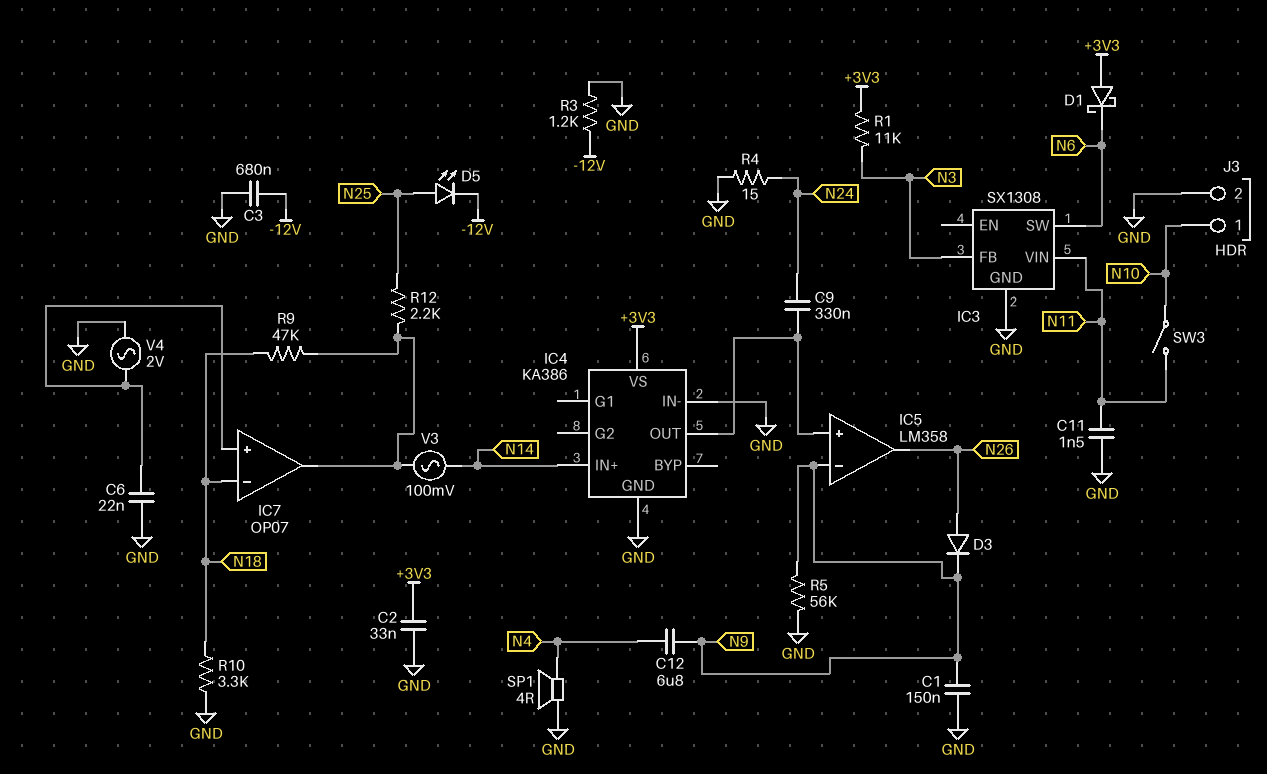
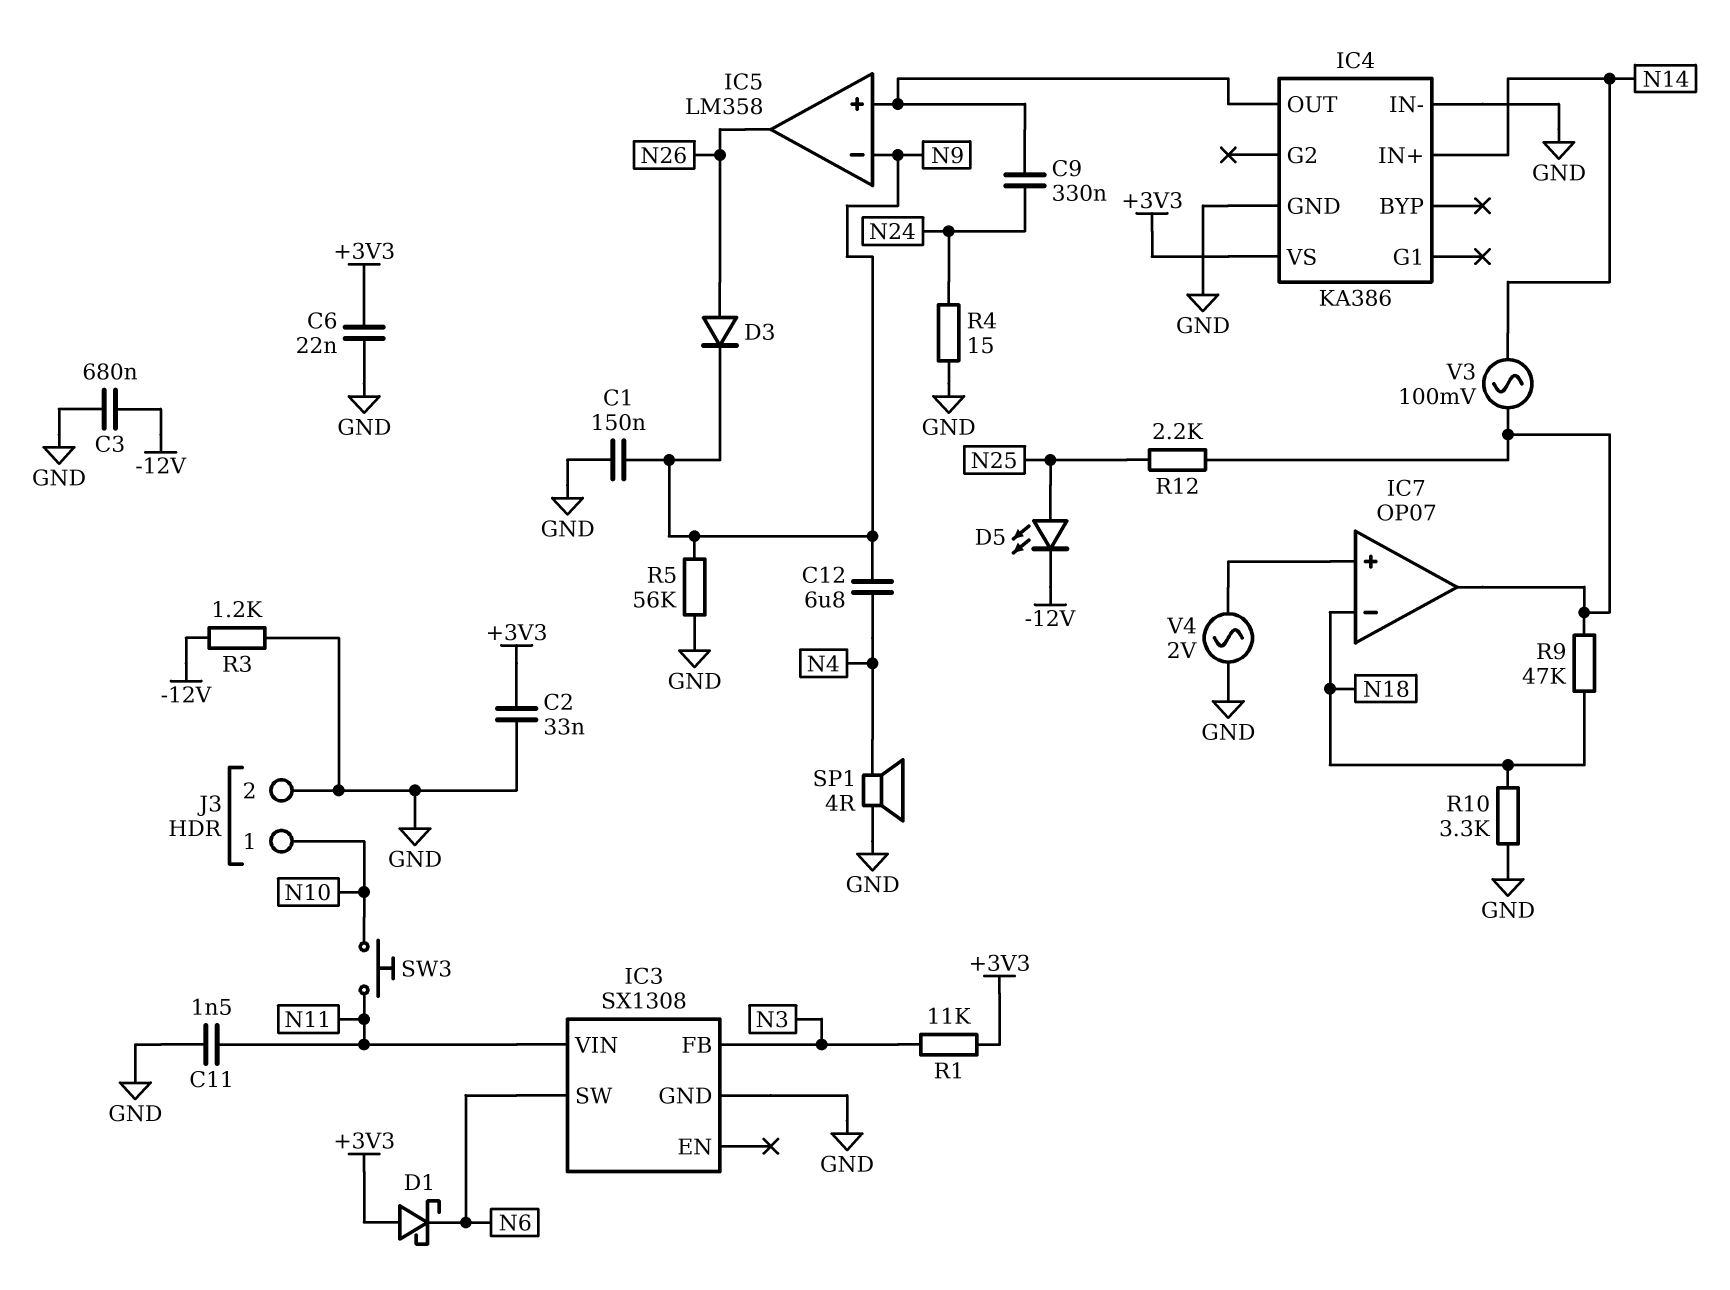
C6: 22nF (GND, IC7/in+) -> 22nF (+3V3, GND)
SW3: switch (N10, N11) -> button (N10, N11)

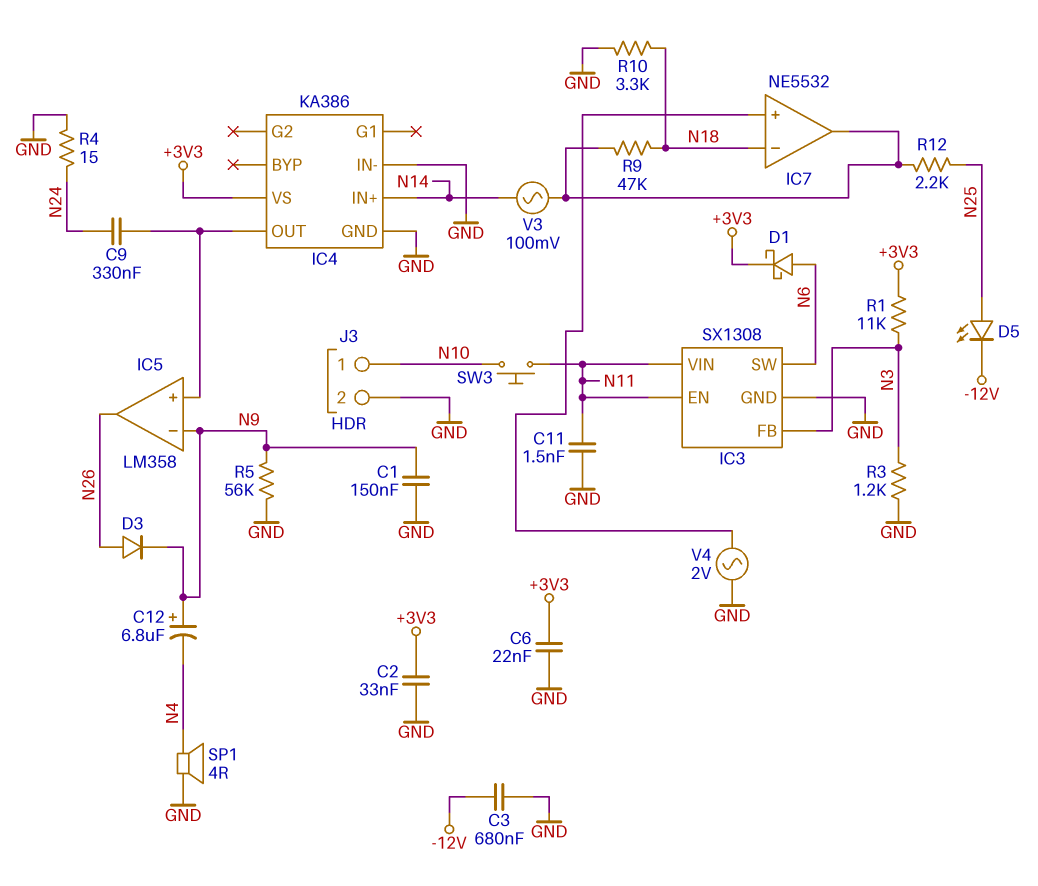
C12: 6.8uF (N4, N9) -> 6.8uF (plus N9, minus N4)
D1: schottky (A +3V3, K N6) -> schottky (A N6, K +3V3)
IC3 pin EN: none -> N11
IC7: OP07 -> NE5532
R3: 1.2k (-12V, GND) -> 1.2k (GND, N3)

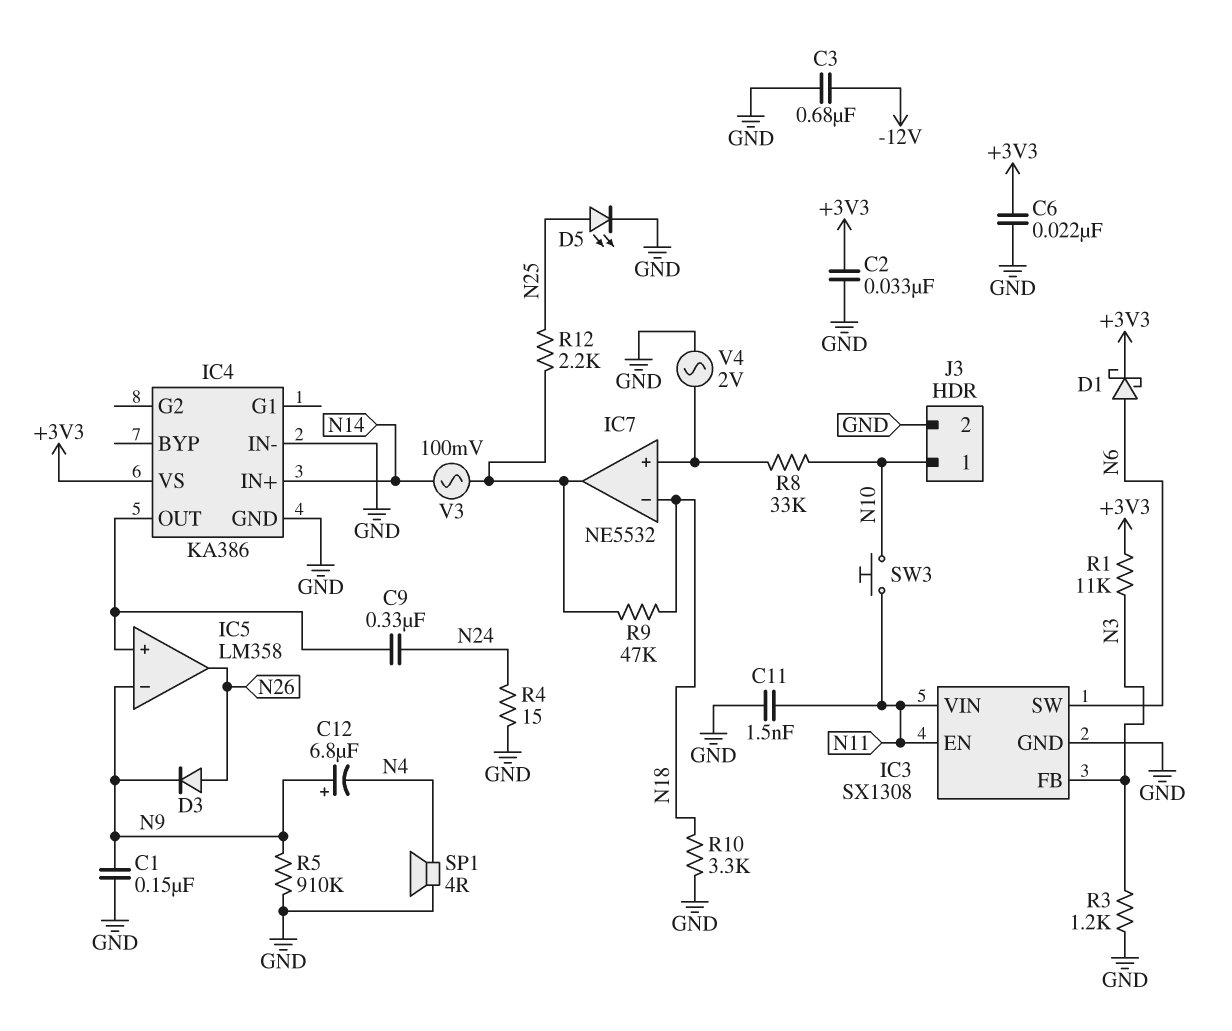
D5: LED (A N25, K -12V) -> LED (A N25, K GND)
R5: 56k (GND, N9) -> 910k (GND, N9)
R8: none -> 33k (IC7/in+, N10)

